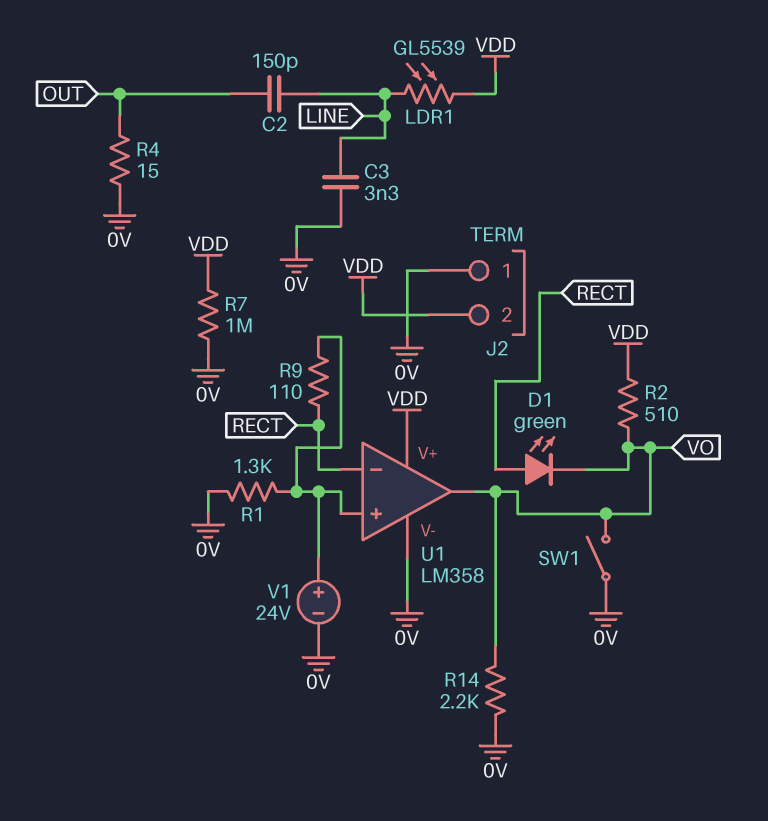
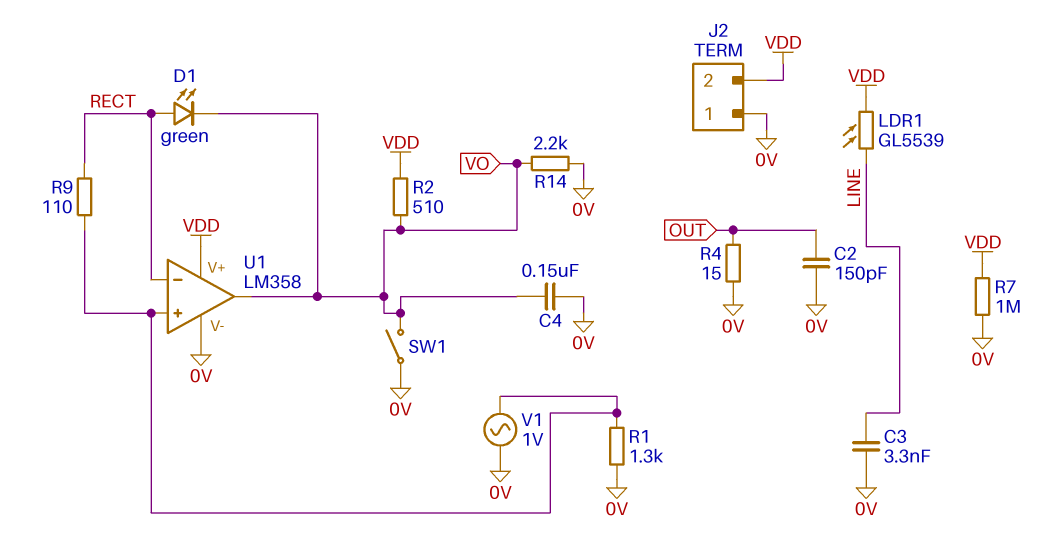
C2: 150pF (LINE, OUT) -> 150pF (0V, OUT)
C4: none -> 150nF (0V, VO)
V1: 24V (plus U1/in+, minus 0V) -> AC 1V (0V, U1/in+)

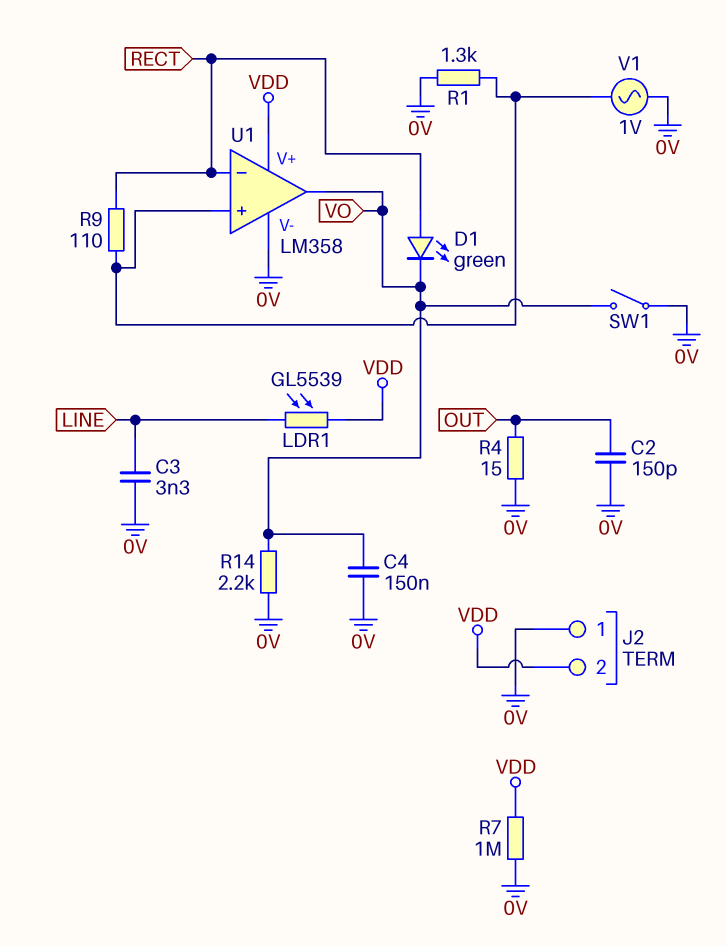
R2: 510 (VDD, VO) -> none

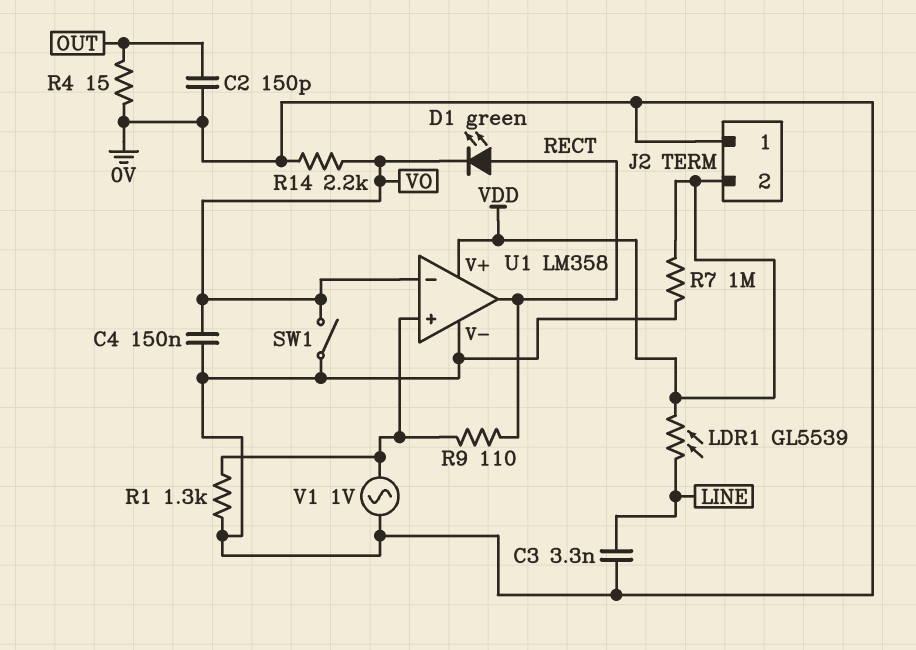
U1 pin in-: RECT -> VO
U1 pin out: VO -> RECT

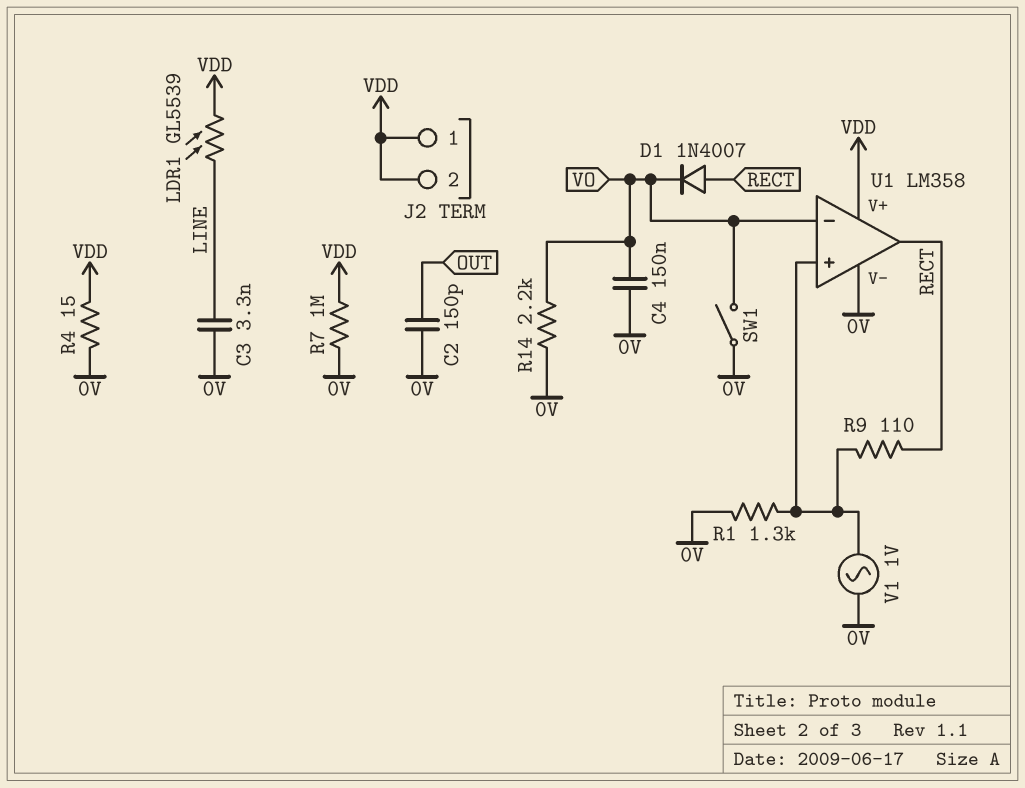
D1: LED green (A RECT, K VO) -> diode 1N4007 (A RECT, K VO)
J2 pin 1: 0V -> VDD
R4: 15 (0V, OUT) -> 15 (0V, VDD)

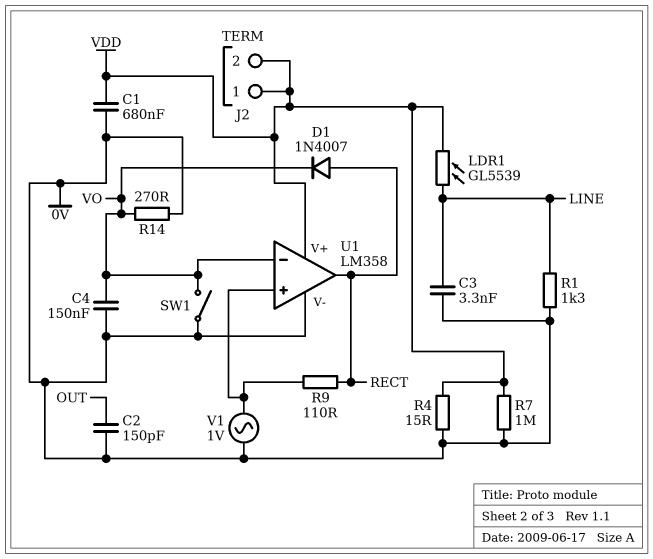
C1: none -> 680nF (0V, VDD)
R1: 1.3k (0V, U1/in+) -> 1.3k (0V, LINE)
R14: 2.2k (0V, VO) -> 270 (0V, VO)

